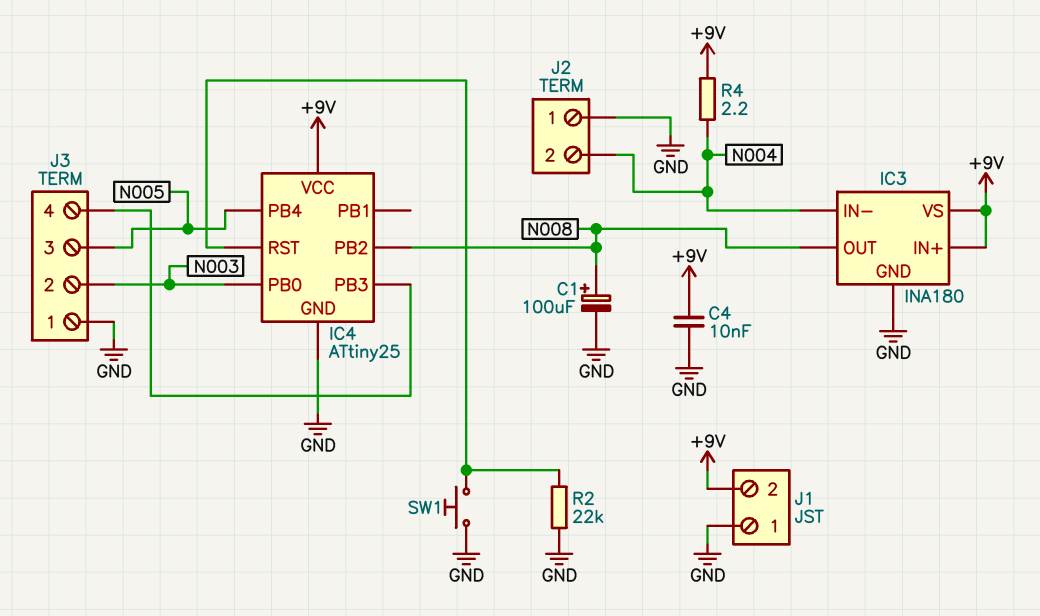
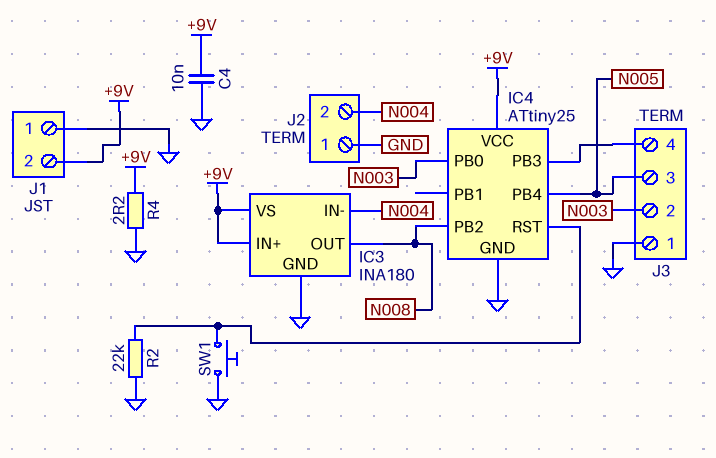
C1: 100uF (plus N008, minus GND) -> none
R4: 2.2 (+9V, N004) -> 2.2 (+9V, GND)

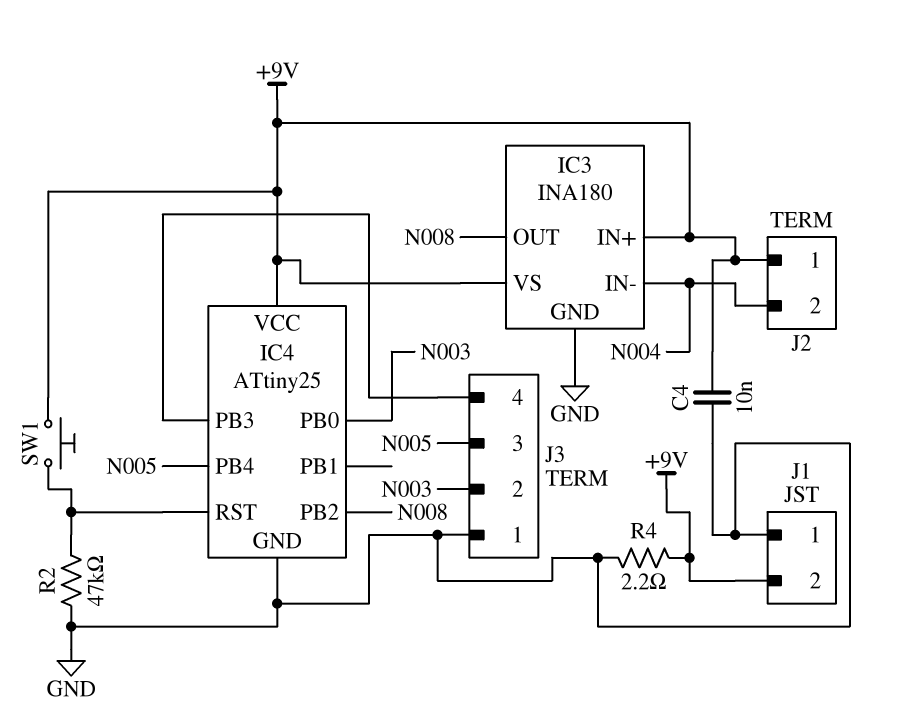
J2 pin 1: GND -> +9V
R2: 22k (GND, IC4/RST) -> 47k (GND, IC4/RST)
SW1: button (GND, IC4/RST) -> button (+9V, IC4/RST)

